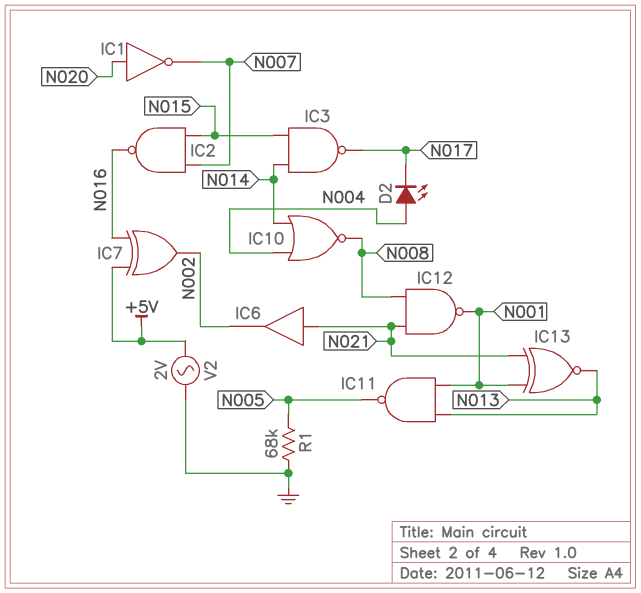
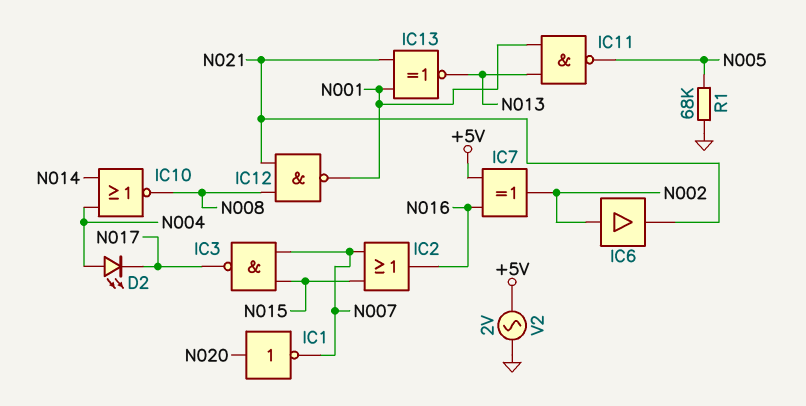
IC2: NAND (in N007, in N015, out N016) -> OR (in N007, in N015, out N016)
IC3: NAND (in N014, in N015, out N017) -> NAND (in N007, in N015, out N017)
IC6: buffer (in N021, out N002) -> buffer (in N002, out N021)

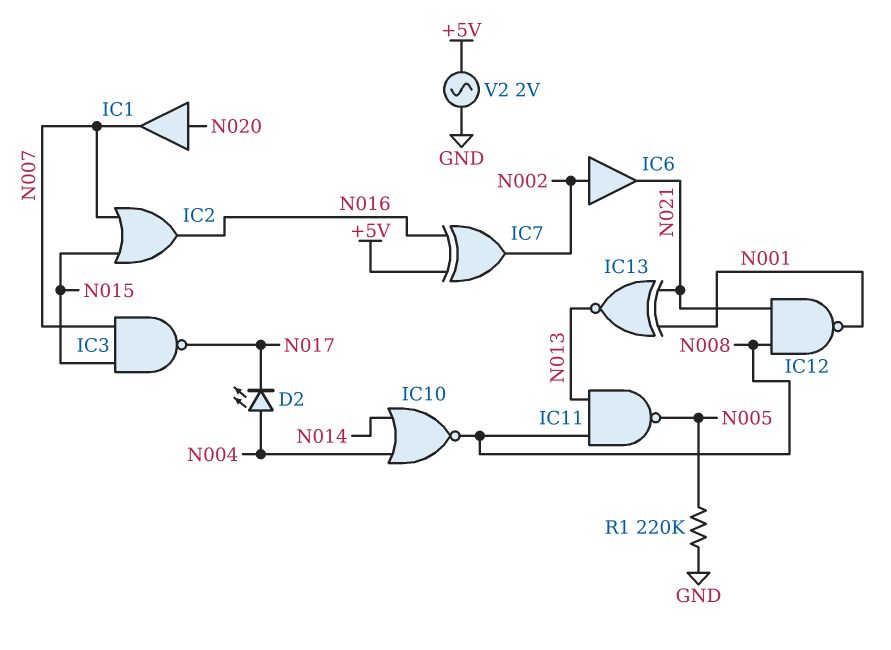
IC1: NOT (in N020, out N007) -> buffer (in N020, out N007)
IC11: NAND (in N001, in N013, out N005) -> NAND (in N008, in N013, out N005)
R1: 68k (GND, N005) -> 220k (GND, N005)

